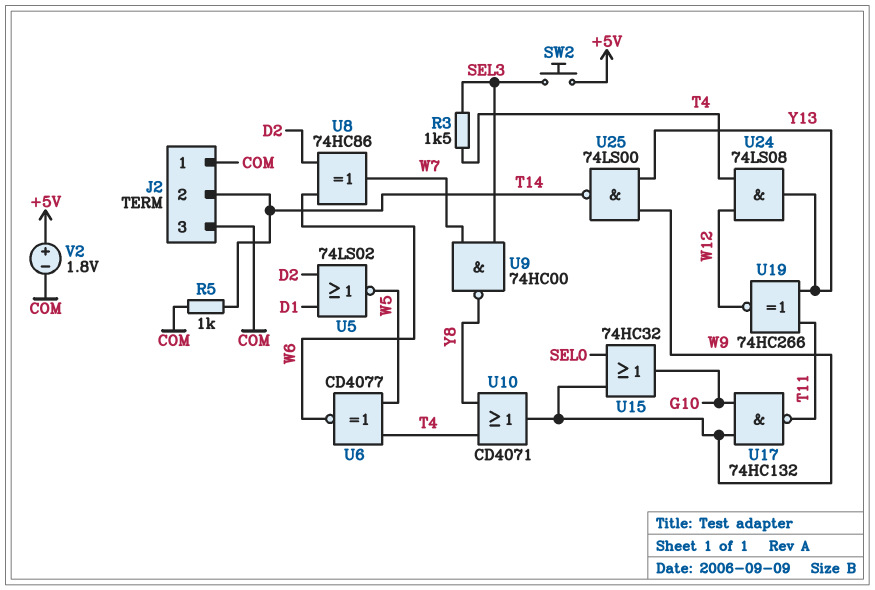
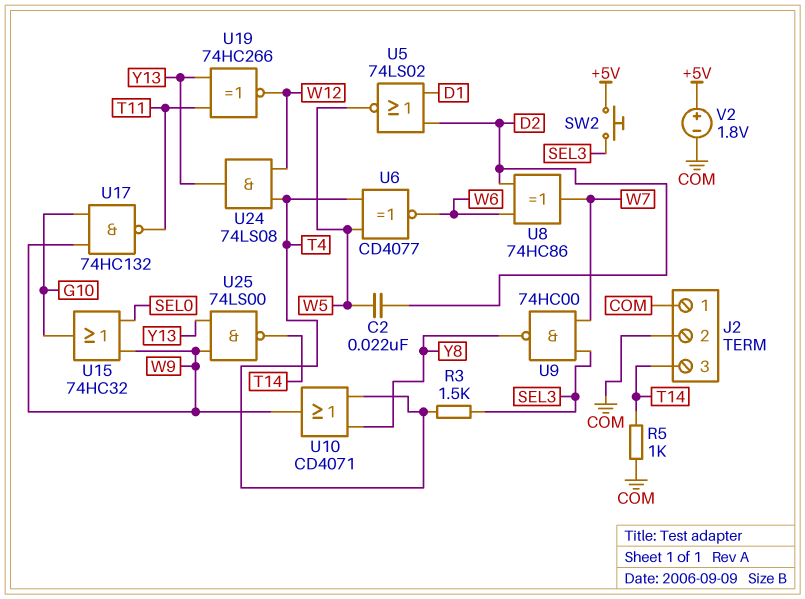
C2: none -> 22nF (D2, W5)
J2 pin 2: T14 -> COM
J2 pin 3: COM -> T14

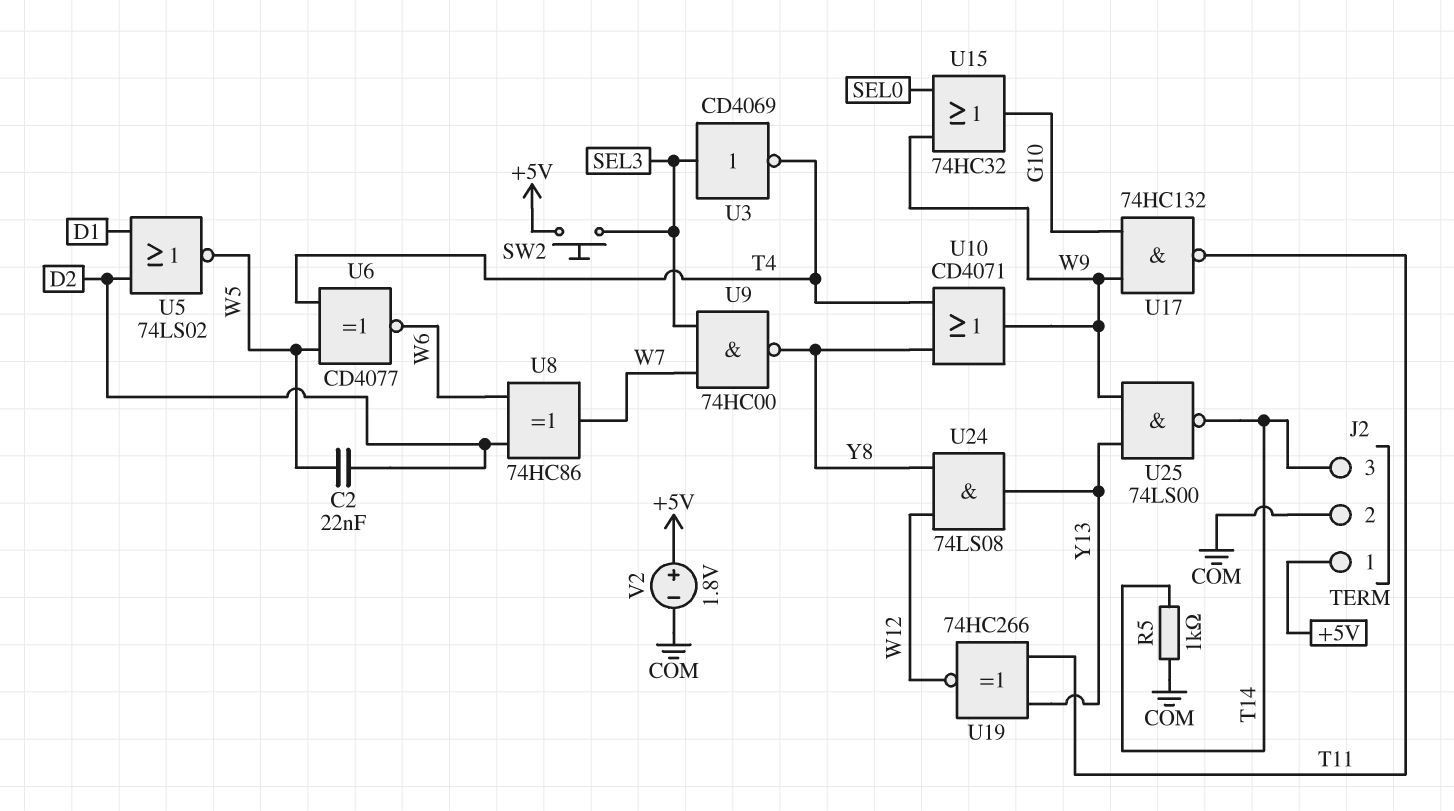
J2 pin 1: COM -> +5V
R3: 1.5k (SEL3, T4) -> none
U3: none -> NOT CD4069 (in SEL3, out T4)
U24: AND 74LS08 (in T4, in W12, out Y13) -> AND 74LS08 (in W12, in Y8, out Y13)

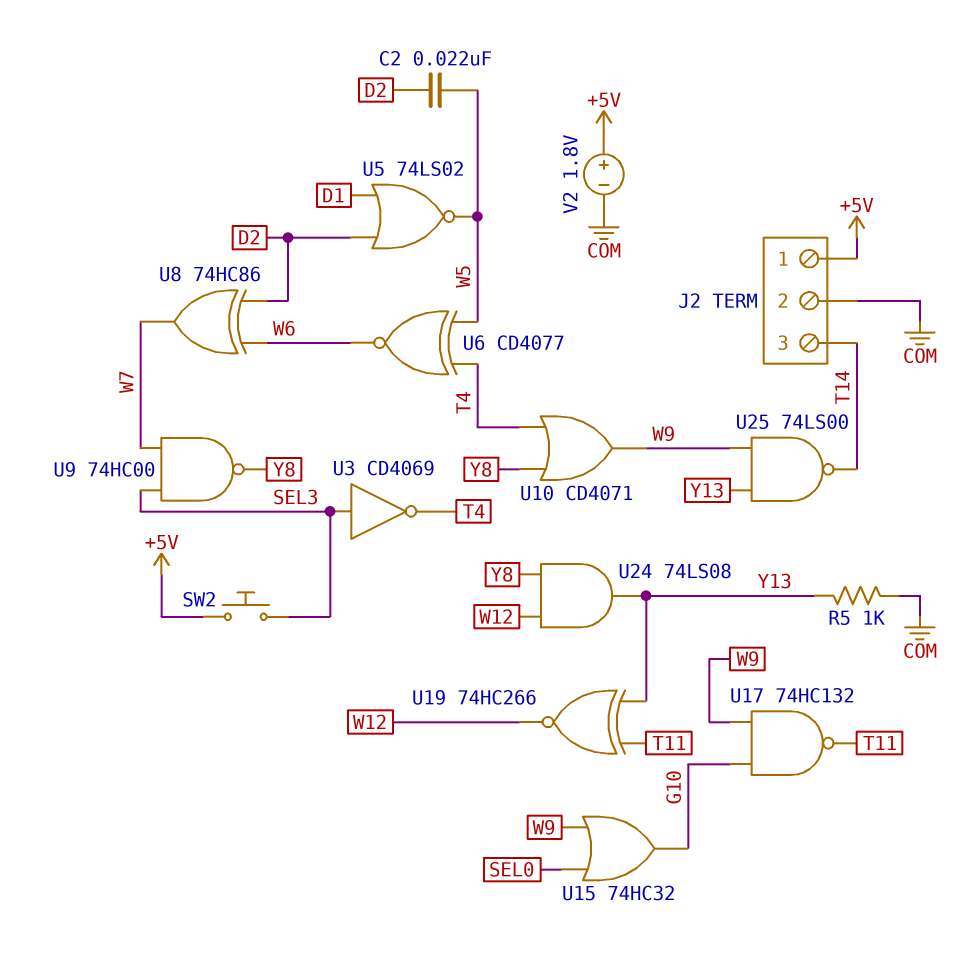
R5: 1k (COM, T14) -> 1k (COM, Y13)

